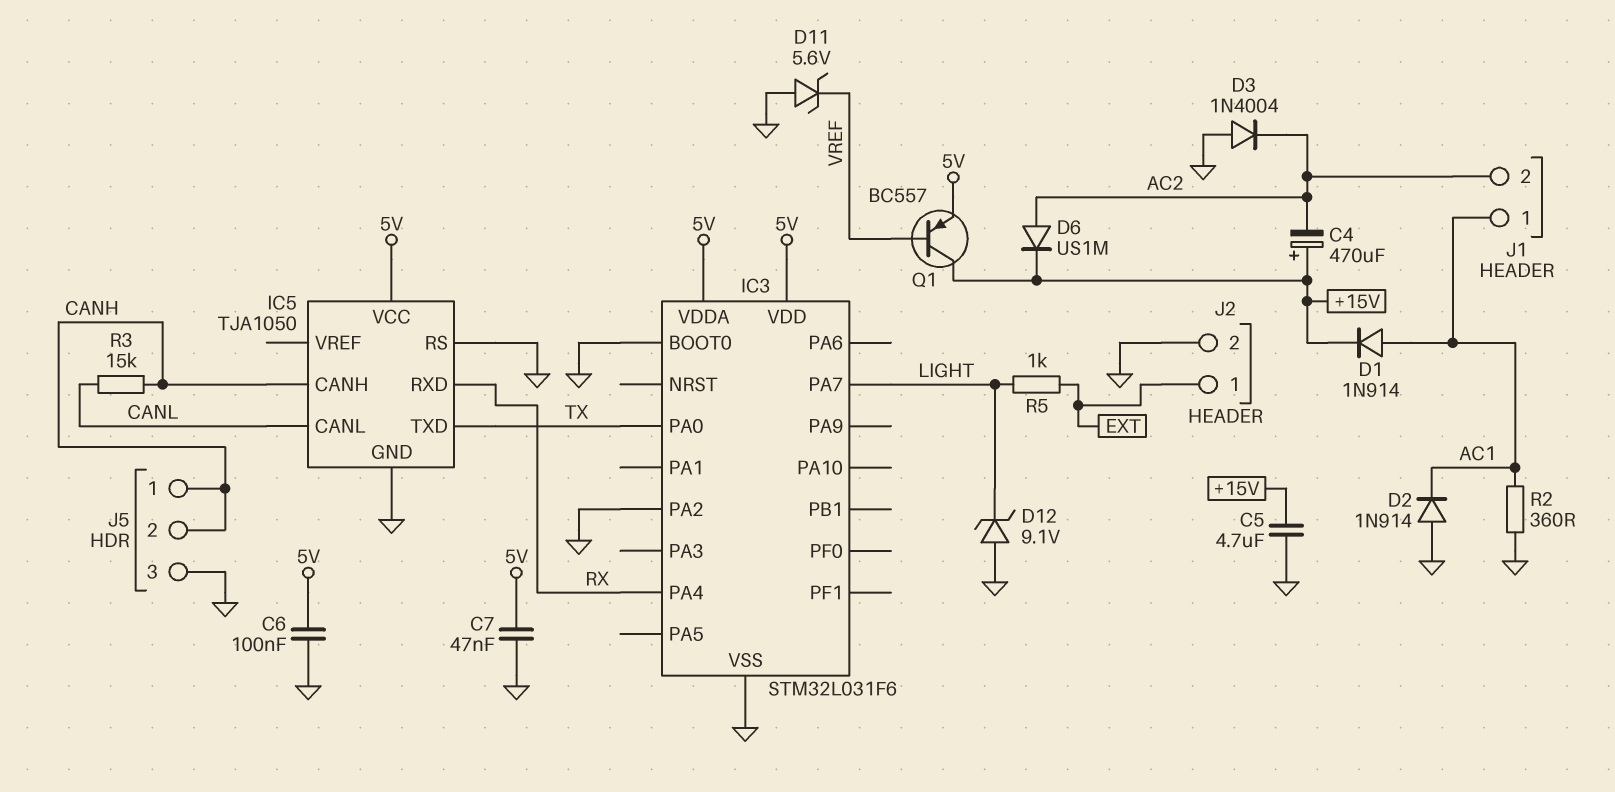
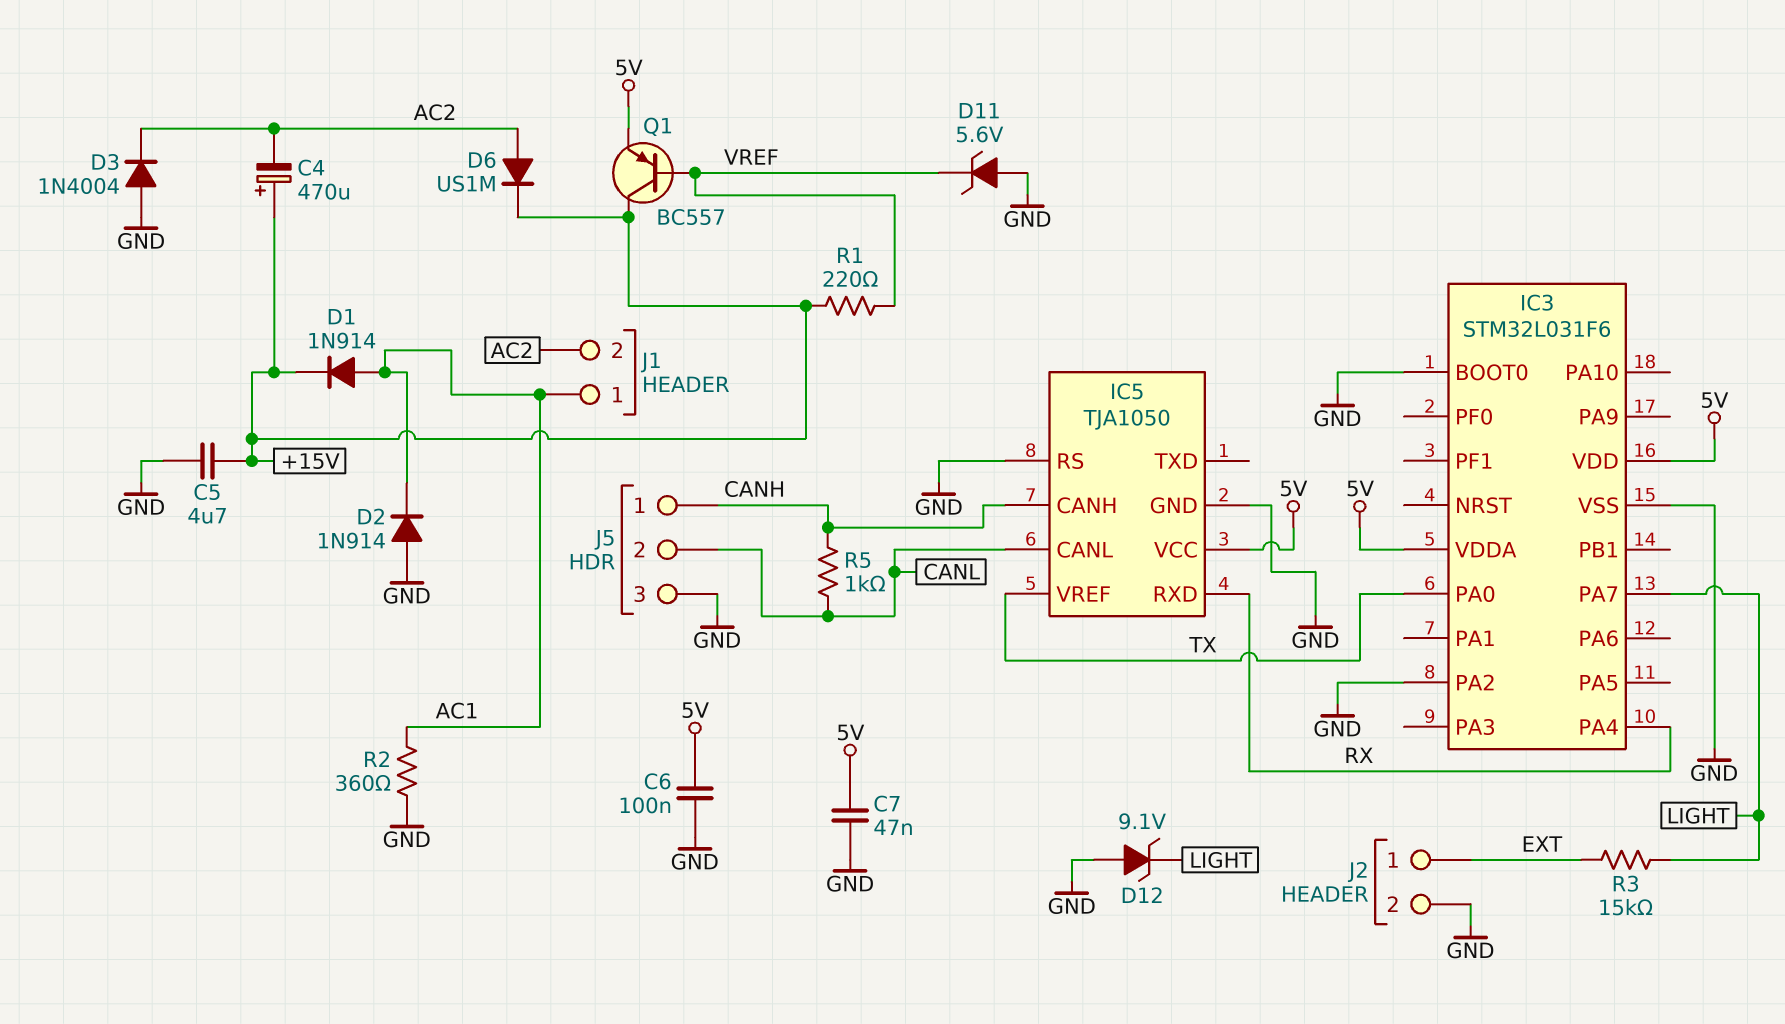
IC5 pin TXD: TX -> none
IC5 pin VREF: none -> TX
J5 pin 2: CANH -> CANL
R1: none -> 220 (+15V, VREF)
R3: 15k (CANH, CANL) -> 15k (EXT, LIGHT)
R5: 1k (EXT, LIGHT) -> 1k (CANH, CANL)

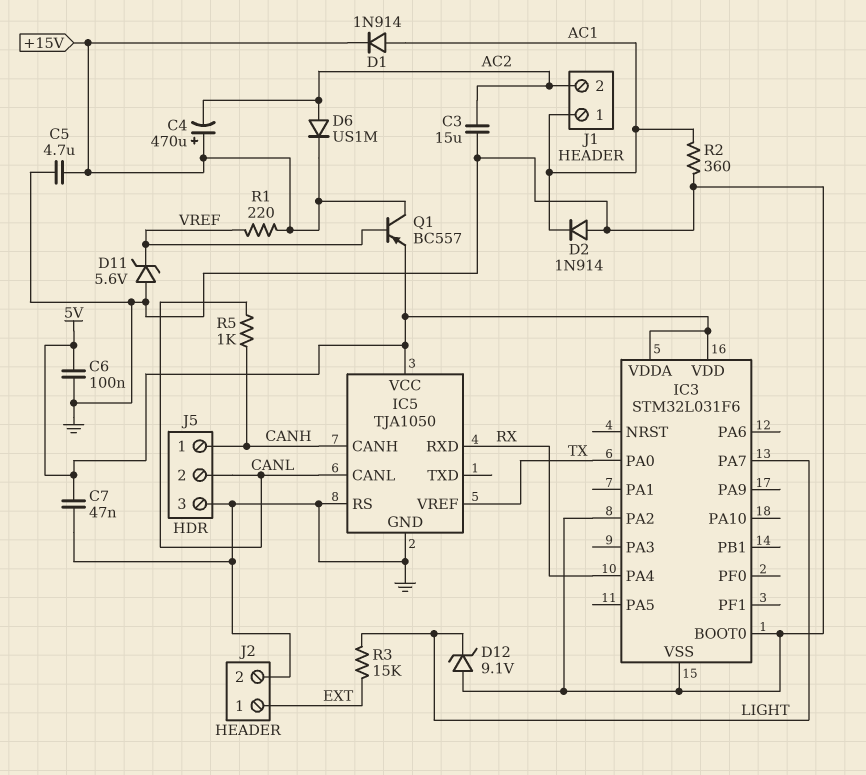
C3: none -> 15uF (AC2, GND)
D3: diode 1N4004 (A GND, K AC2) -> none

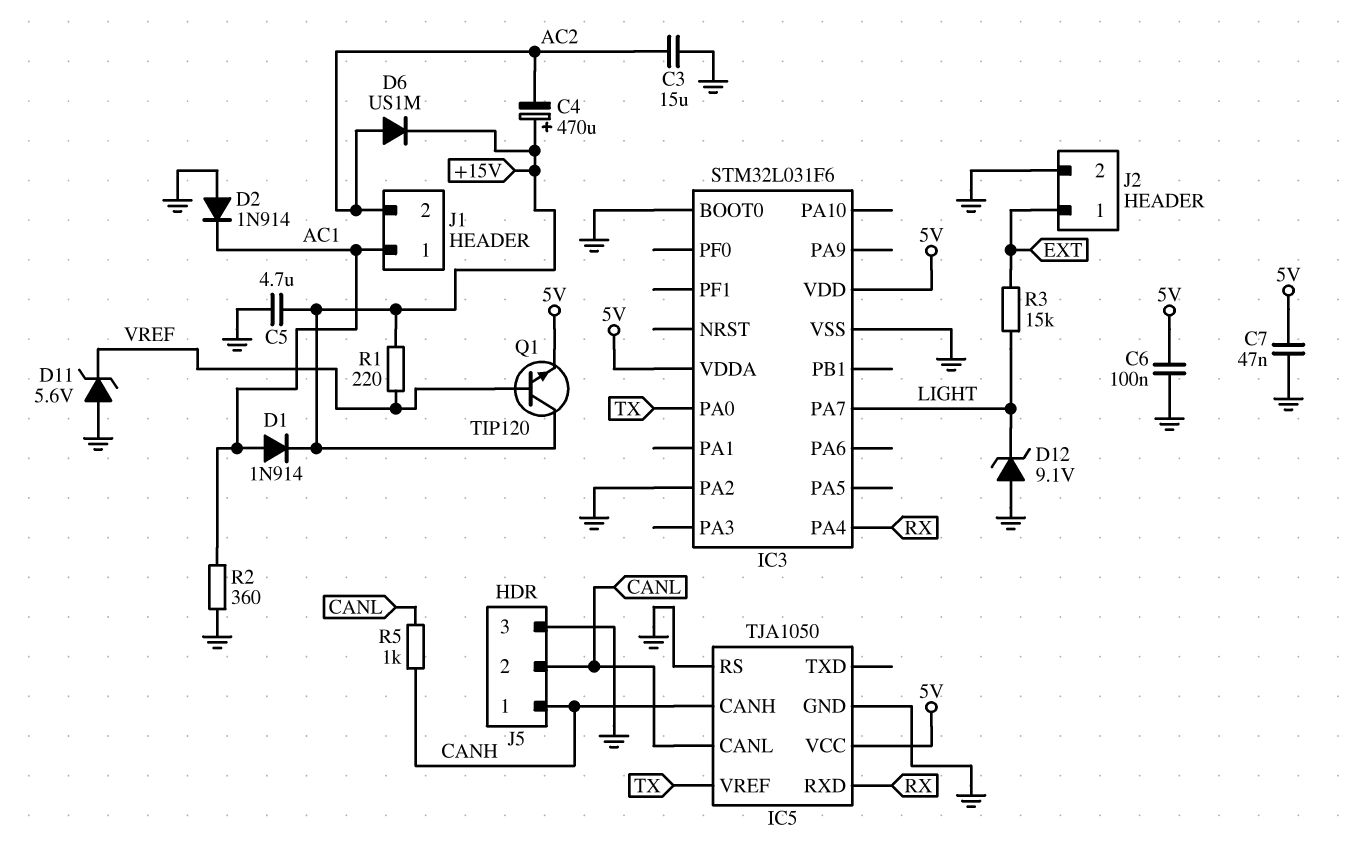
Q1: PNP BC557 (B VREF, C +15V, E 5V) -> NPN TIP120 (B VREF, C +15V, E 5V)

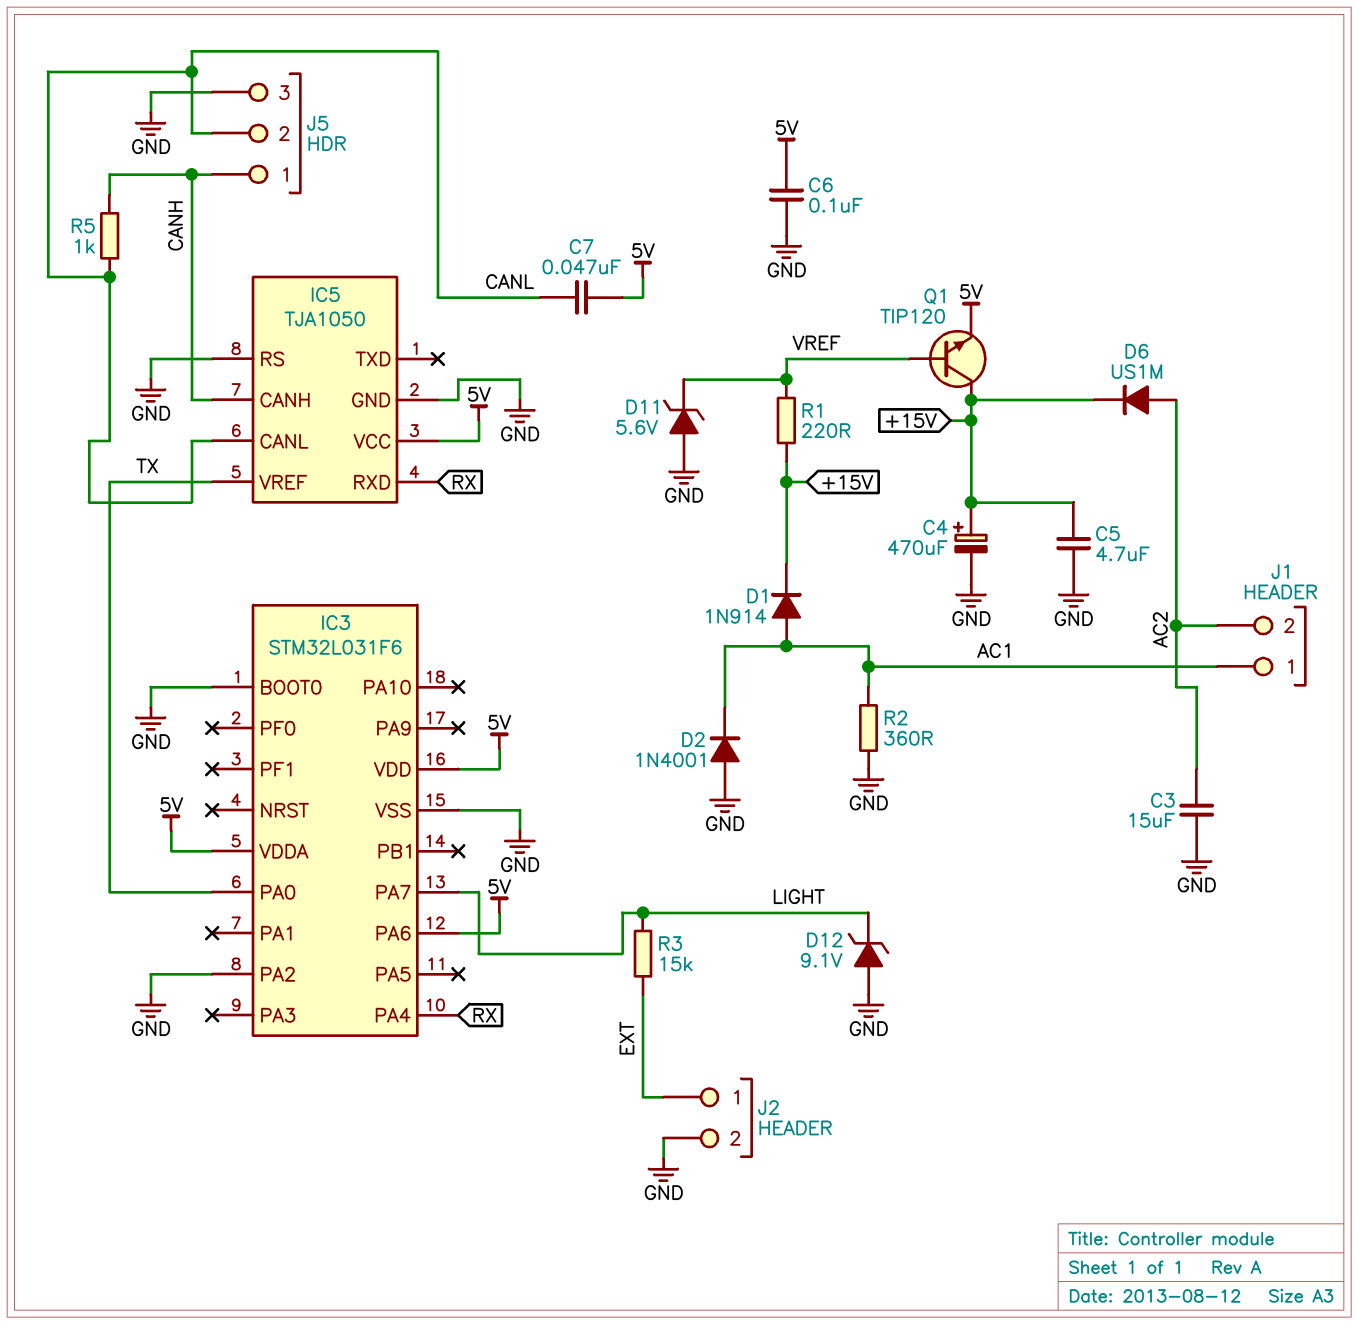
C4: 470uF (plus +15V, minus AC2) -> 470uF (plus +15V, minus GND)
C7: 47nF (5V, GND) -> 47nF (5V, CANL)
D2: diode 1N914 (A GND, K AC1) -> diode 1N4001 (A GND, K AC1)
IC3 pin PA6: none -> 5V

